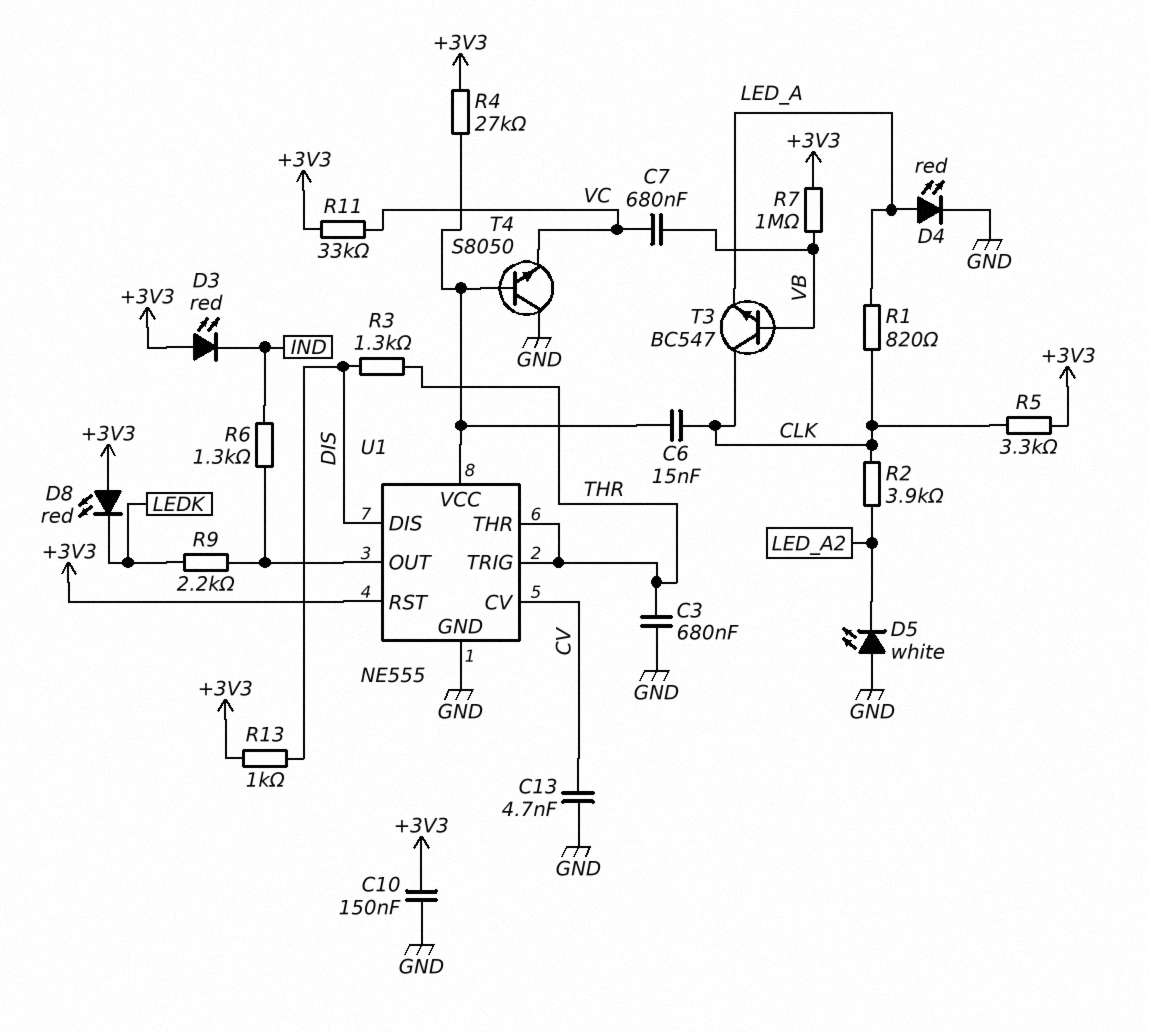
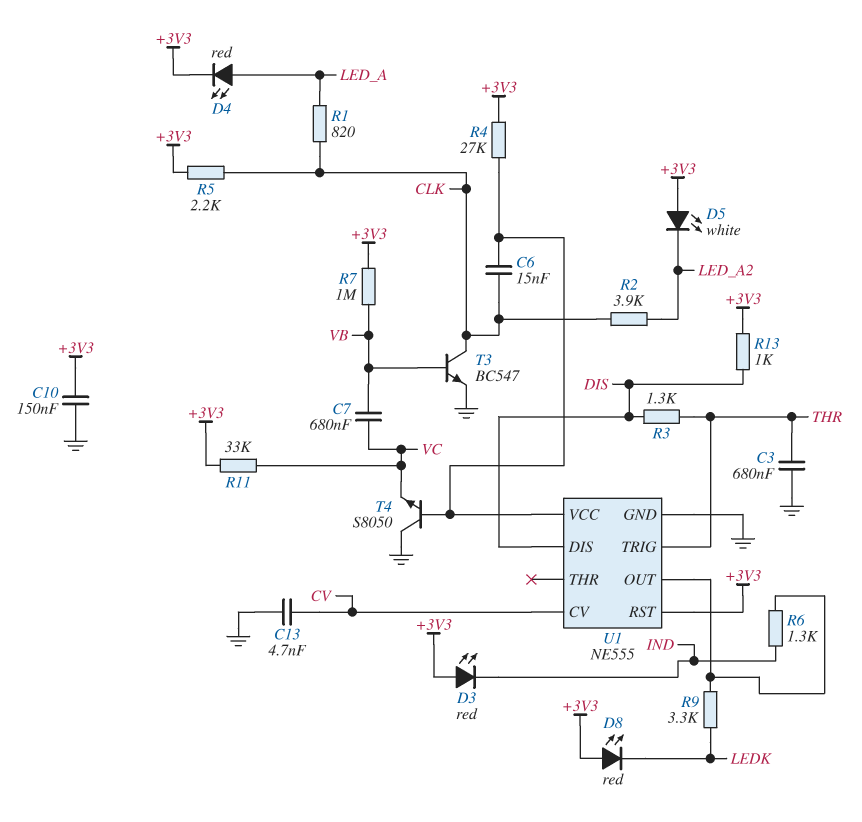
D4: LED red (A LED_A, K GND) -> LED red (A LED_A, K +3V3)
D5: LED white (A GND, K LED_A2) -> LED white (A +3V3, K LED_A2)
R5: 3.3k (+3V3, CLK) -> 2.2k (+3V3, CLK)
R9: 2.2k (LEDK, U1/OUT) -> 3.3k (LEDK, U1/OUT)
T3: NPN BC547 (B VB, C CLK, E LED_A) -> NPN BC547 (B VB, C CLK, E GND)
U1 pin THR: THR -> none

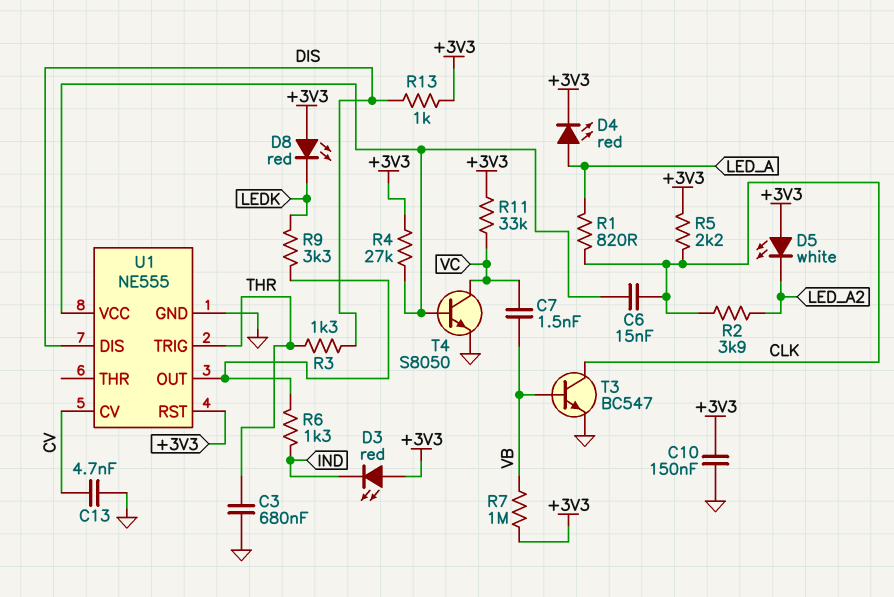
C7: 680nF (VB, VC) -> 1.5nF (VB, VC)
T4: NPN S8050 (B U1/VCC, C GND, E VC) -> NPN S8050 (B U1/VCC, C VC, E GND)

